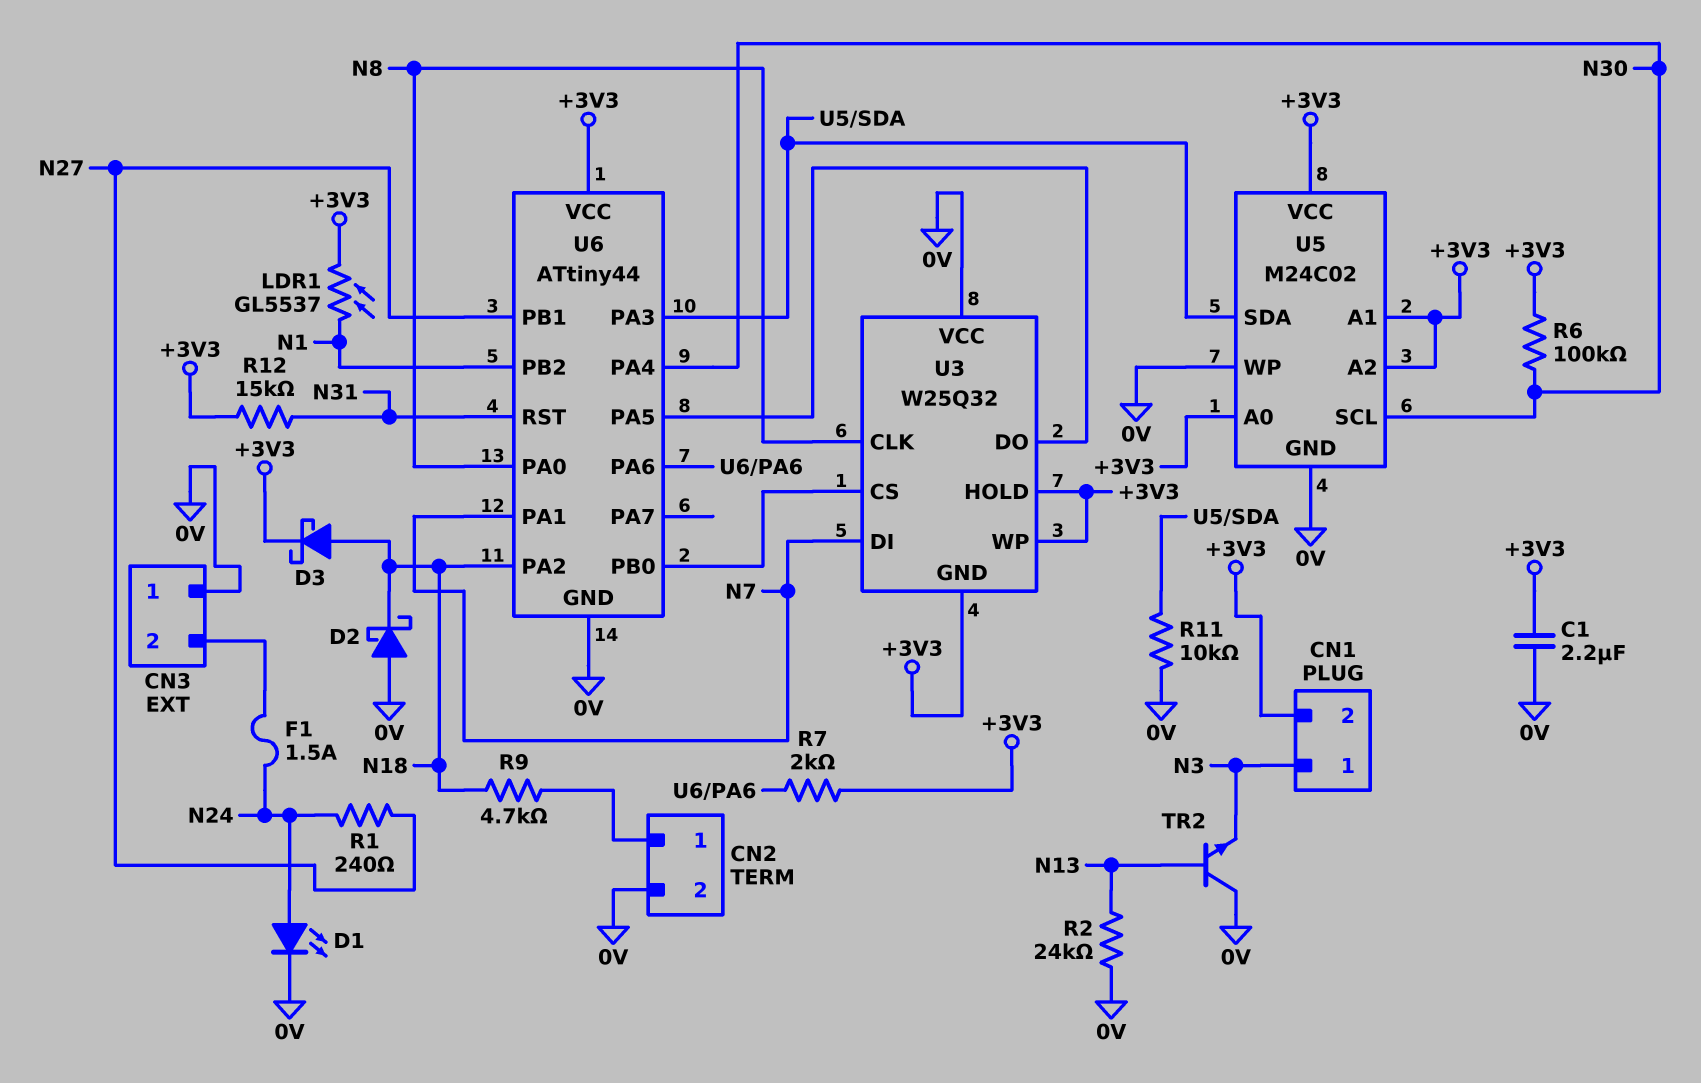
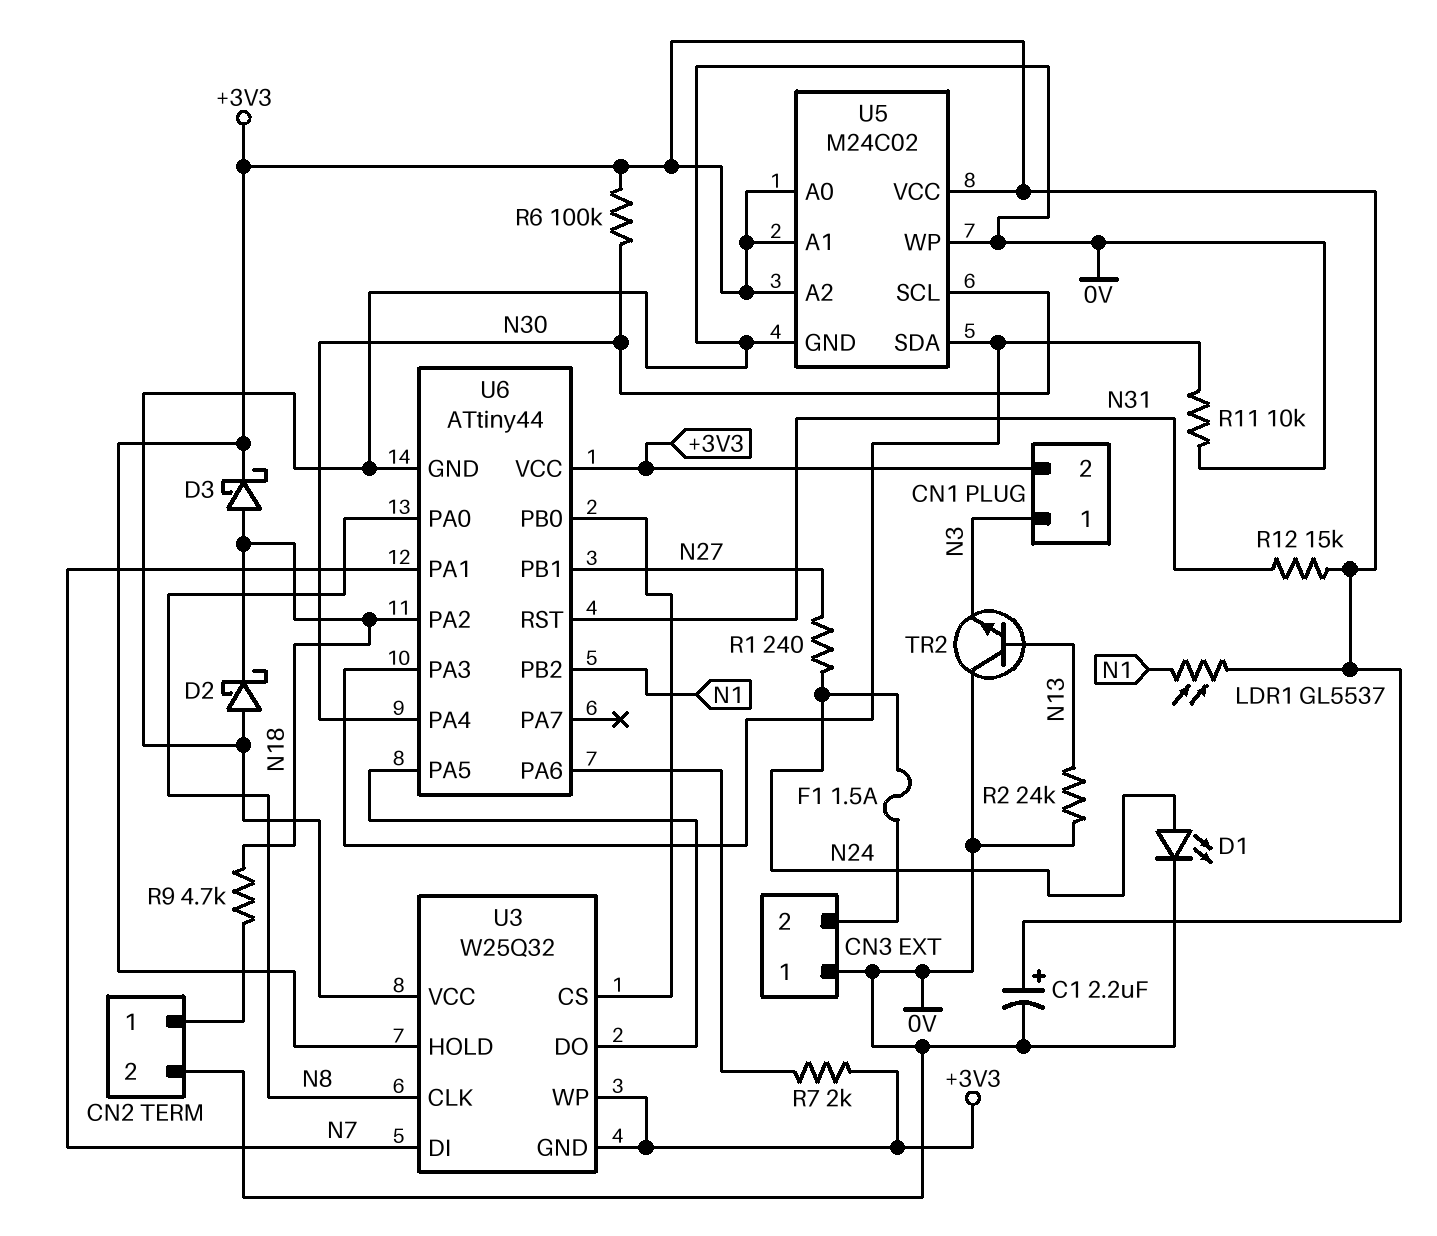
C1: 2.2uF (+3V3, 0V) -> 2.2uF (plus +3V3, minus 0V)

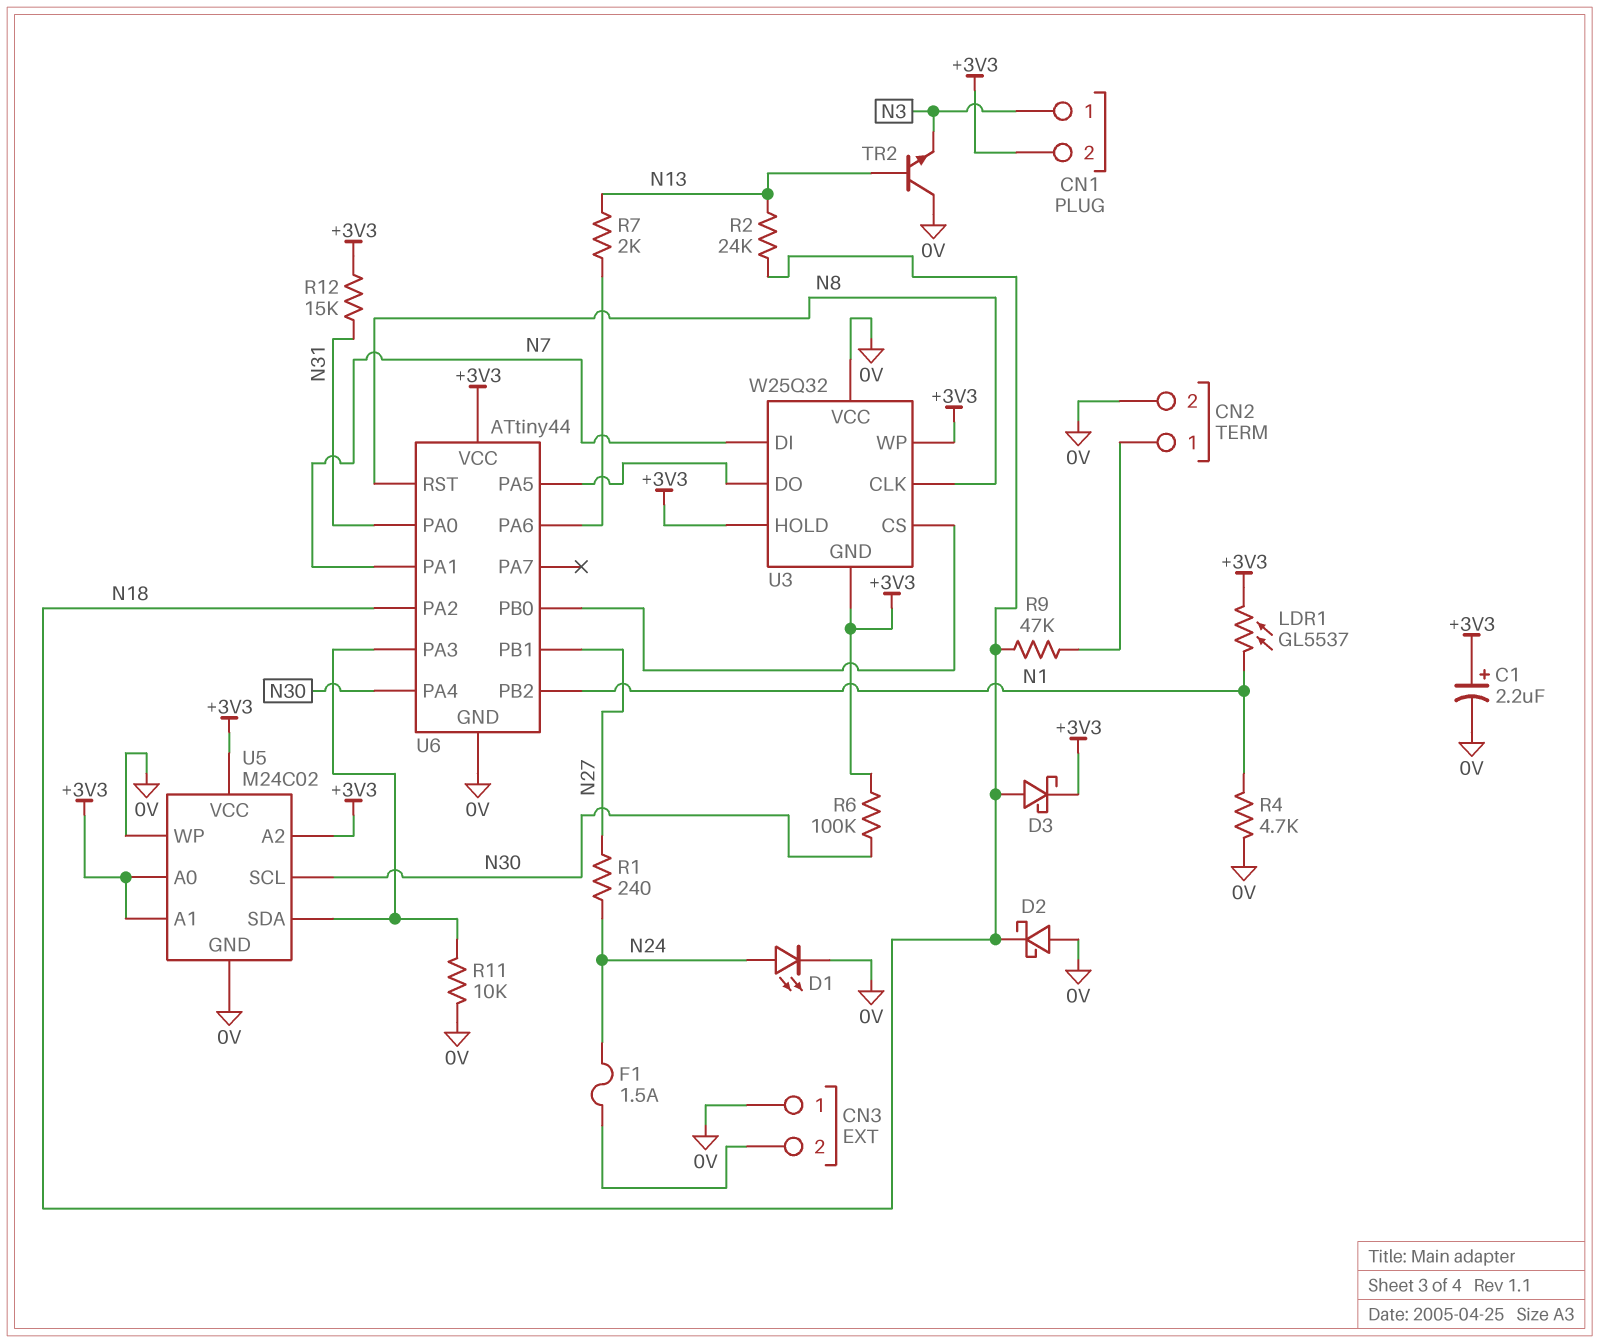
R2: 24k (0V, N13) -> 24k (N13, N18)
R4: none -> 4.7k (0V, N1)
R7: 2k (+3V3, U6/PA6) -> 2k (N13, U6/PA6)
R9: 4.7k (CN2/1, N18) -> 47k (CN2/1, N18)
U6 pin PA0: N8 -> N31
U6 pin RST: N31 -> N8

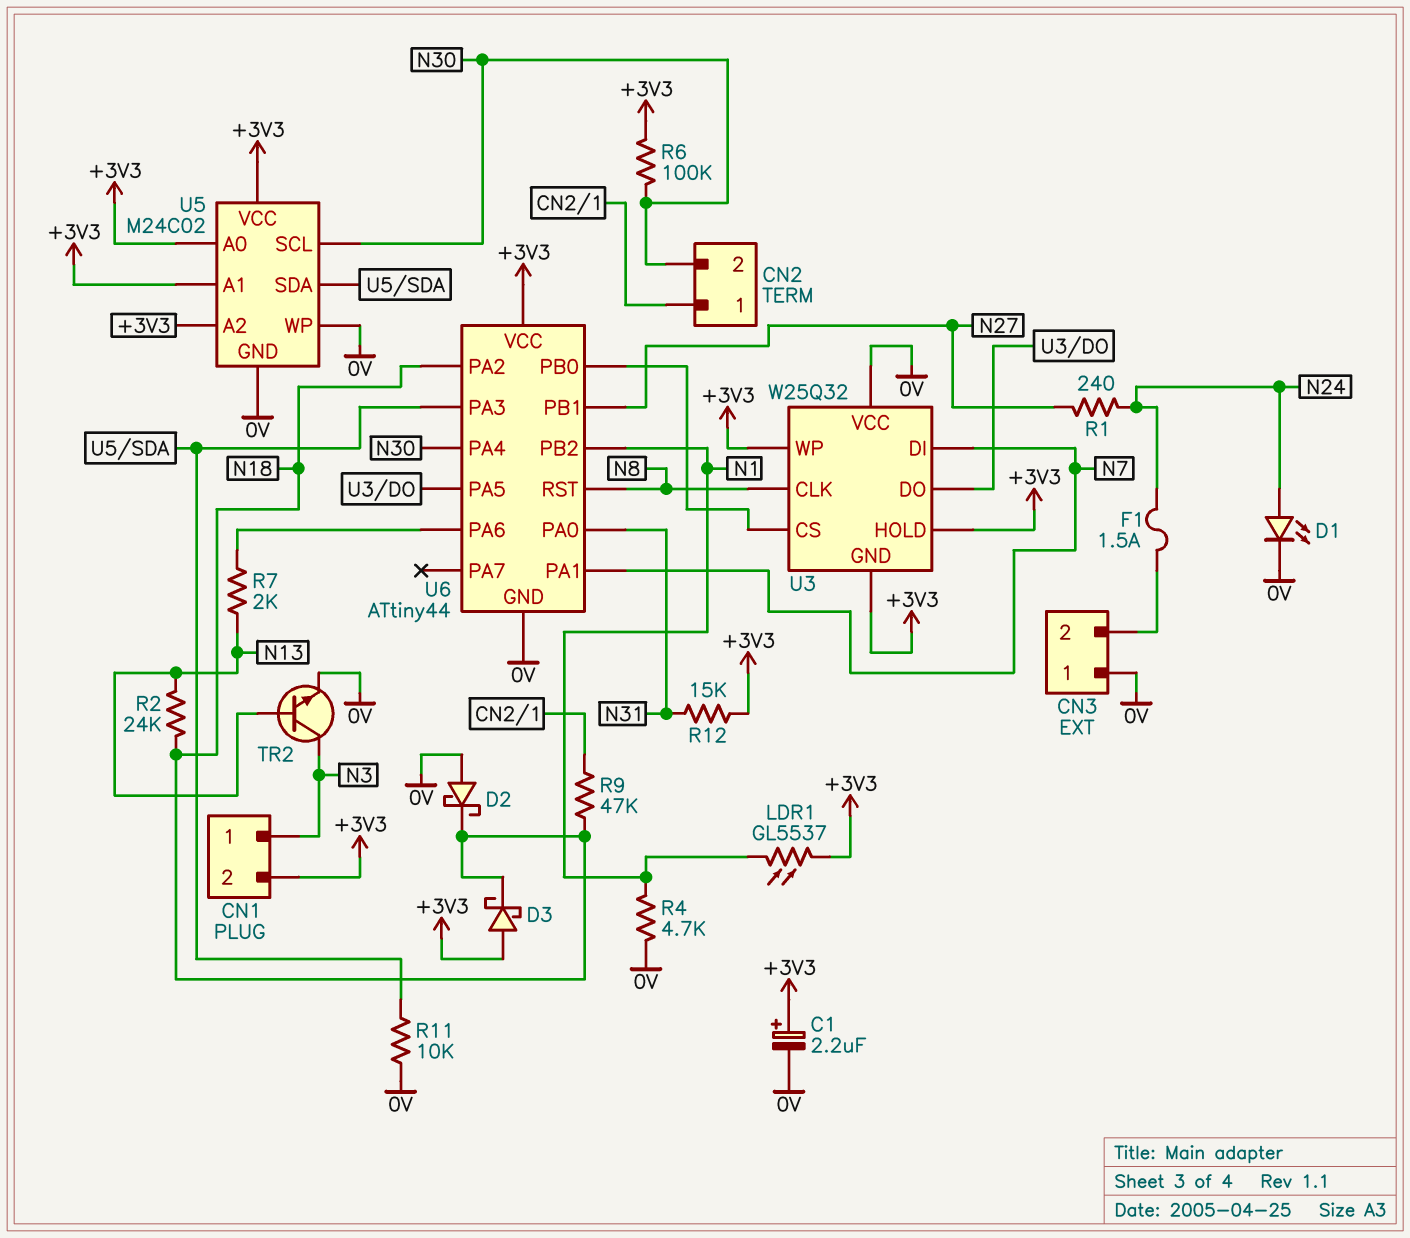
CN2 pin 2: 0V -> N30
D3: schottky (A N18, K +3V3) -> schottky (A +3V3, K N18)
TR2: NPN (B N13, C 0V, E N3) -> NPN (B N13, C N3, E 0V)

